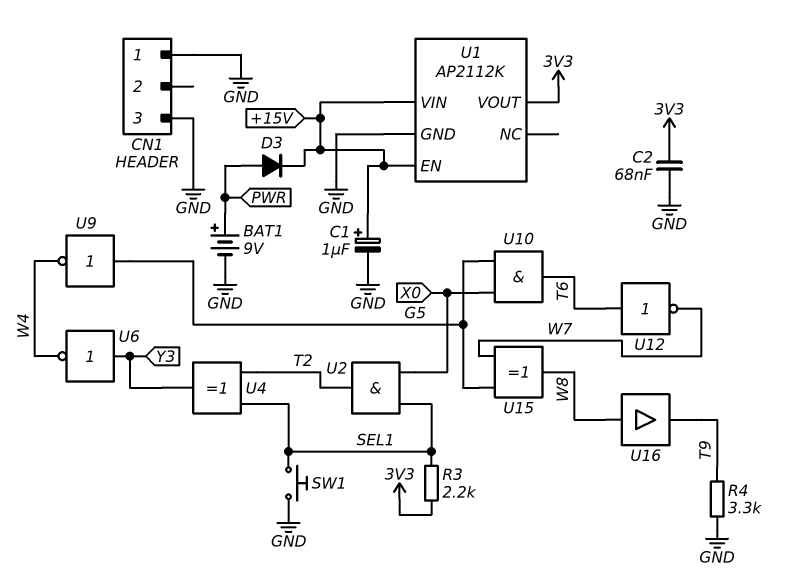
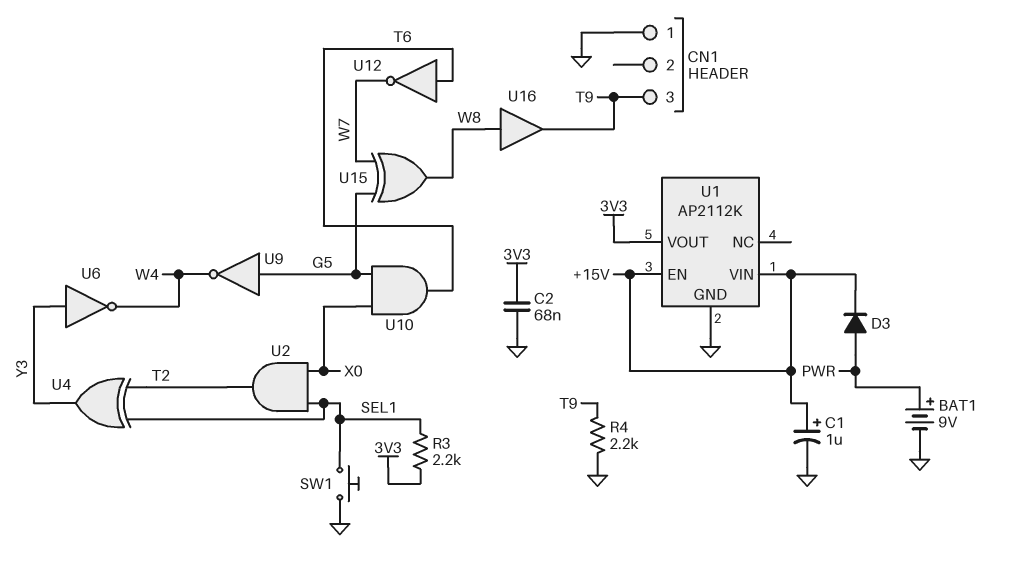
CN1 pin 3: GND -> T9
R4: 3.3k (GND, T9) -> 2.2k (GND, T9)

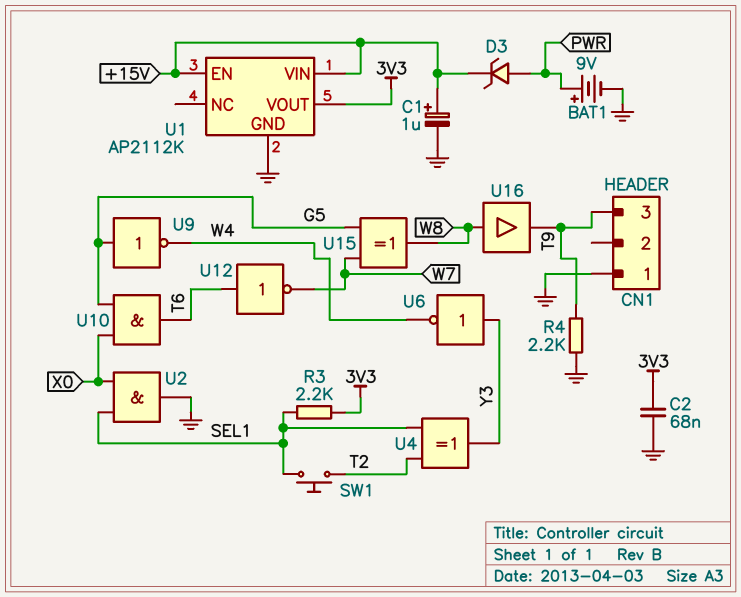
D3: diode (A PWR, K +15V) -> zener (A PWR, K +15V)
SW1: button (GND, SEL1) -> button (SEL1, T2)
U2: AND (in SEL1, in X0, out T2) -> AND (in SEL1, in X0, out GND)

